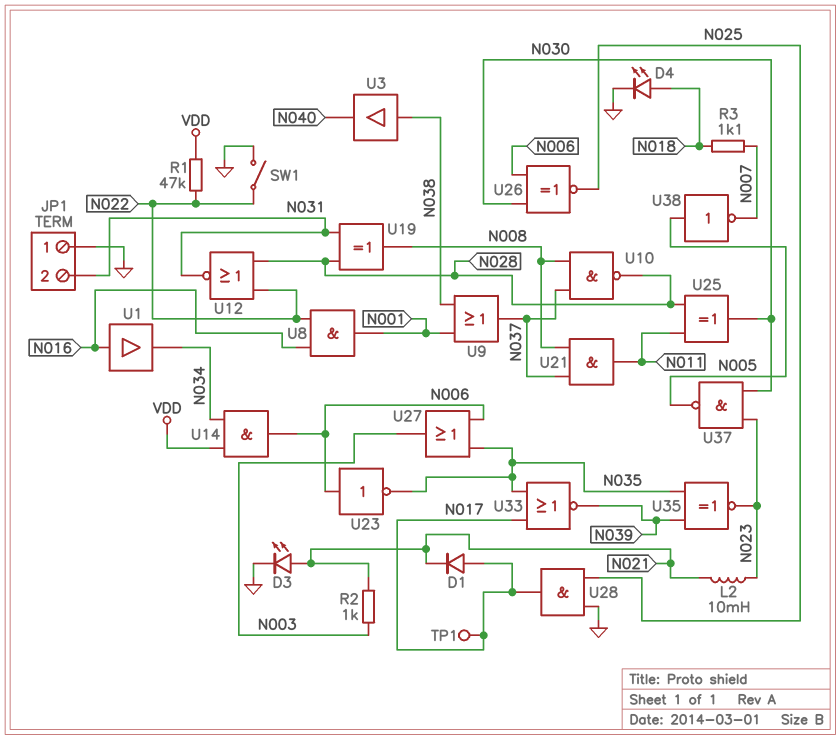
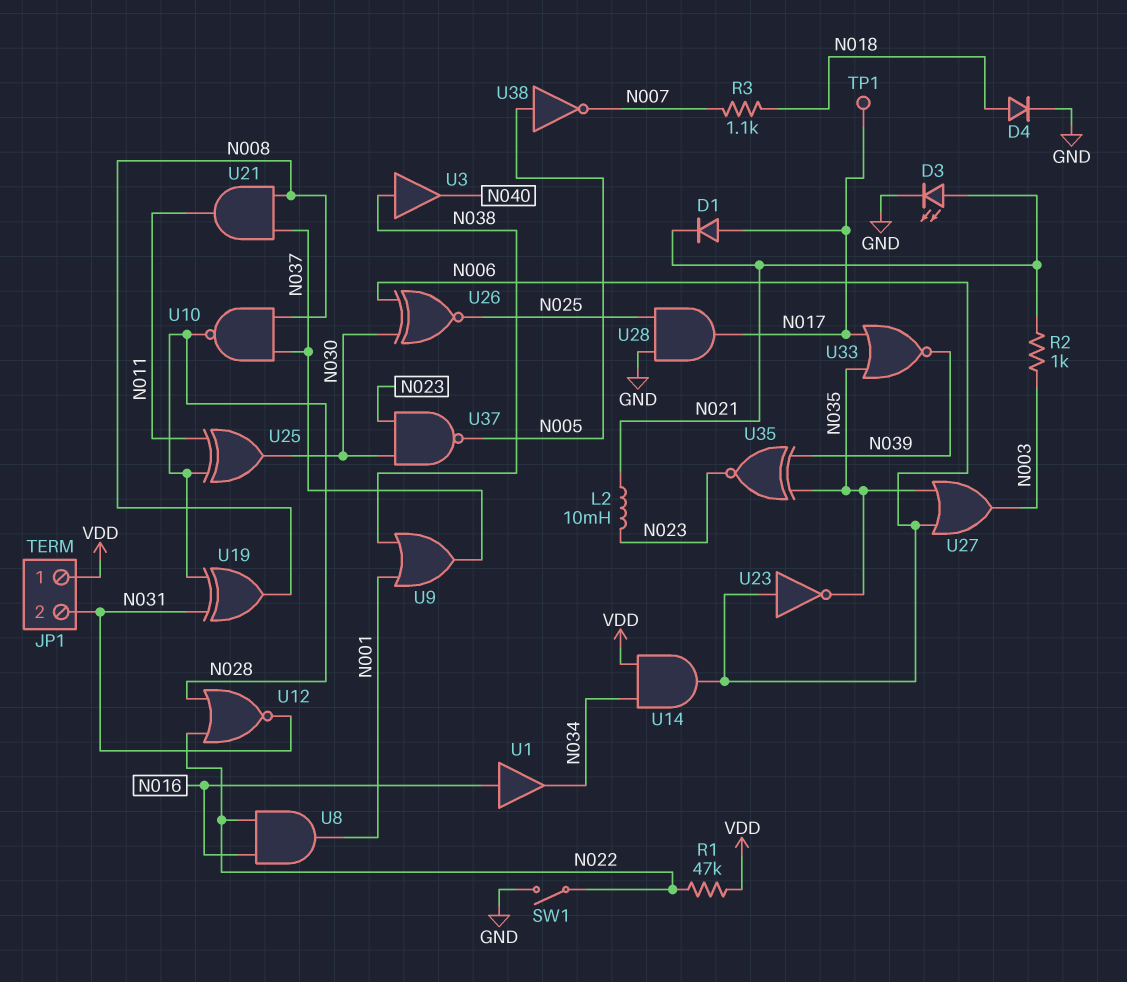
D4: LED (A N018, K GND) -> diode (A N018, K GND)
JP1 pin 1: GND -> VDD

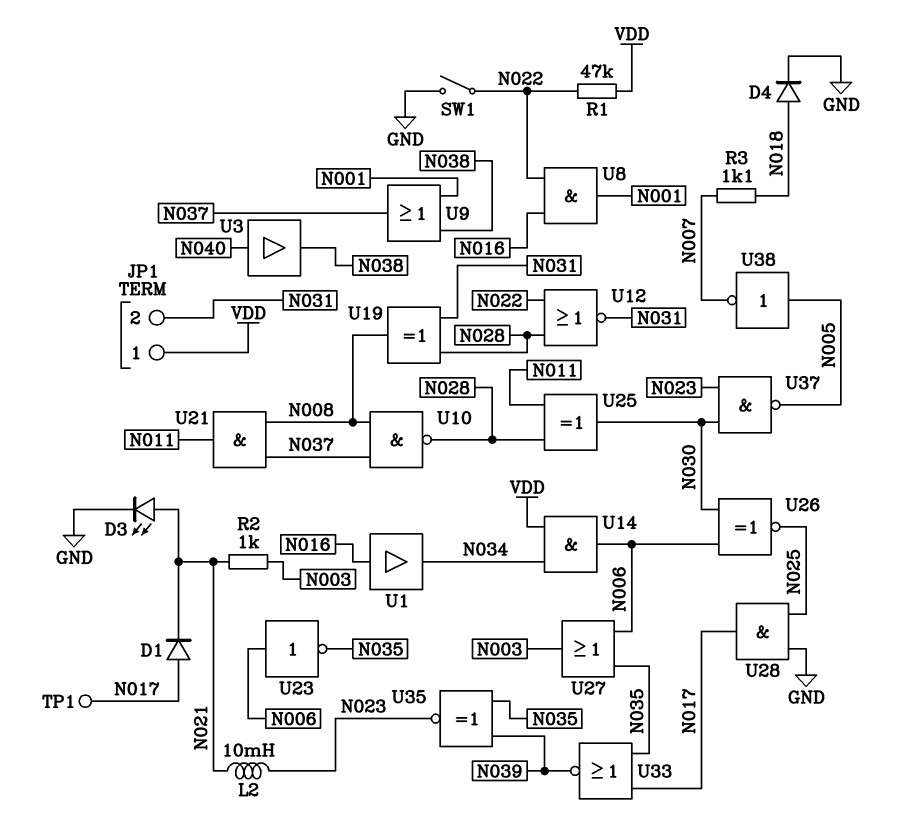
U3: buffer (in N038, out N040) -> buffer (in N040, out N038)

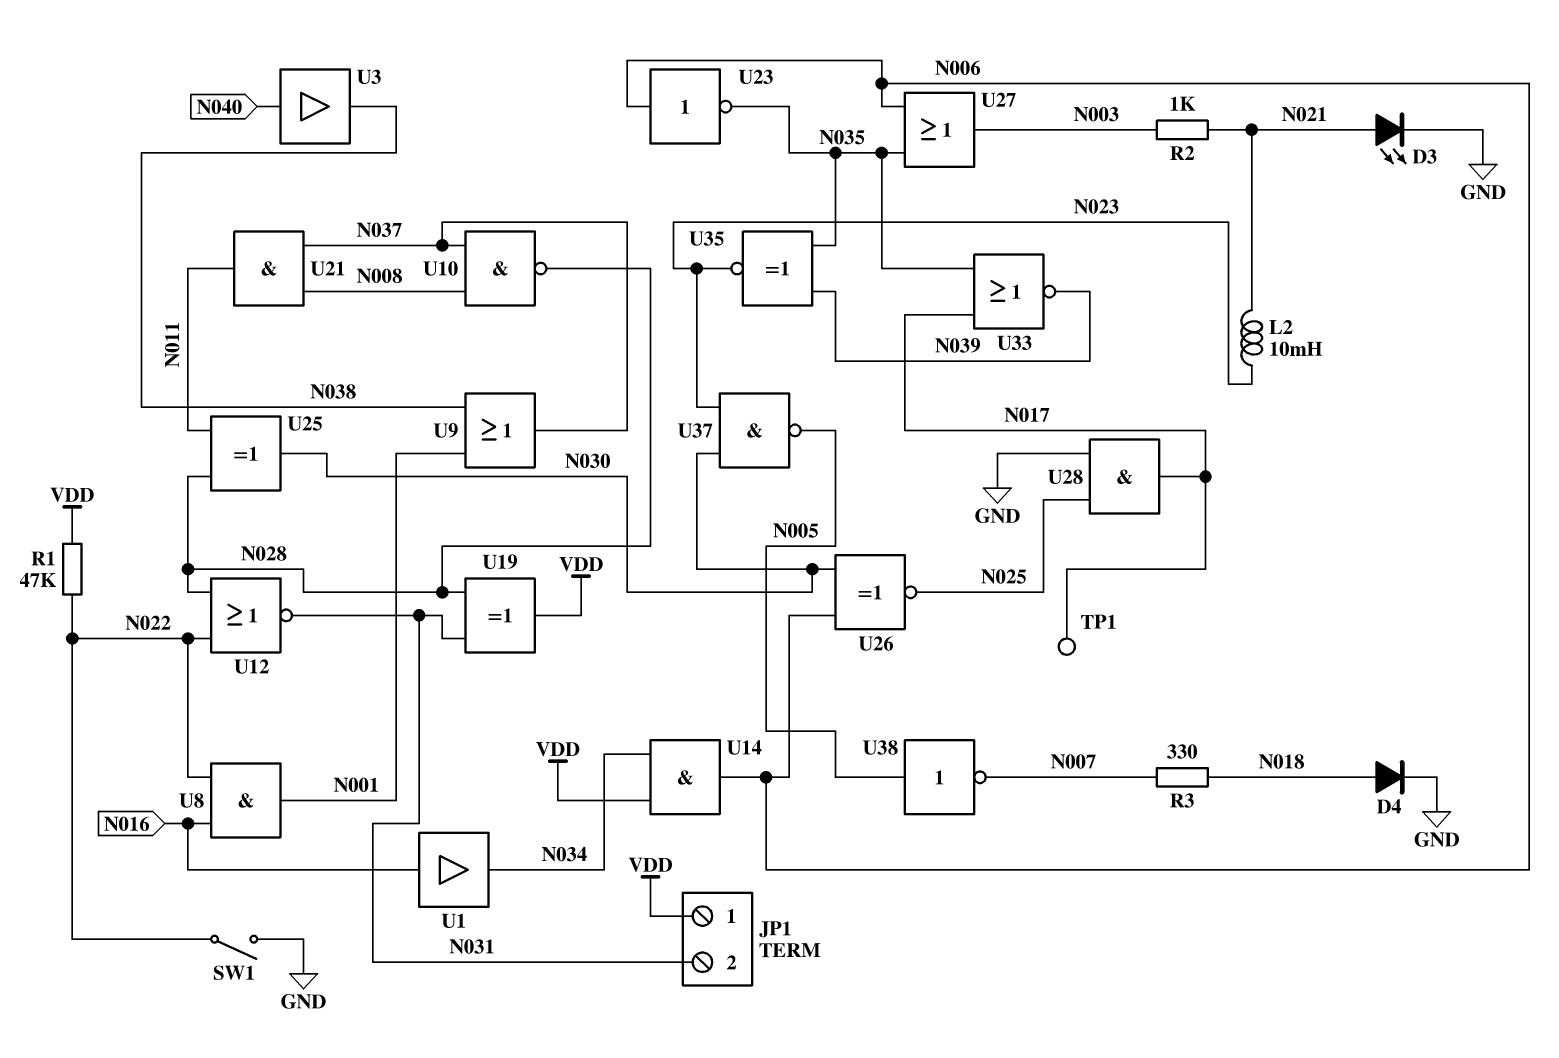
D1: diode (A N017, K N021) -> none
R3: 1.1k (N007, N018) -> 330 (N007, N018)
U19: XOR (in N028, in N031, out N008) -> XOR (in N028, in N031, out VDD)

